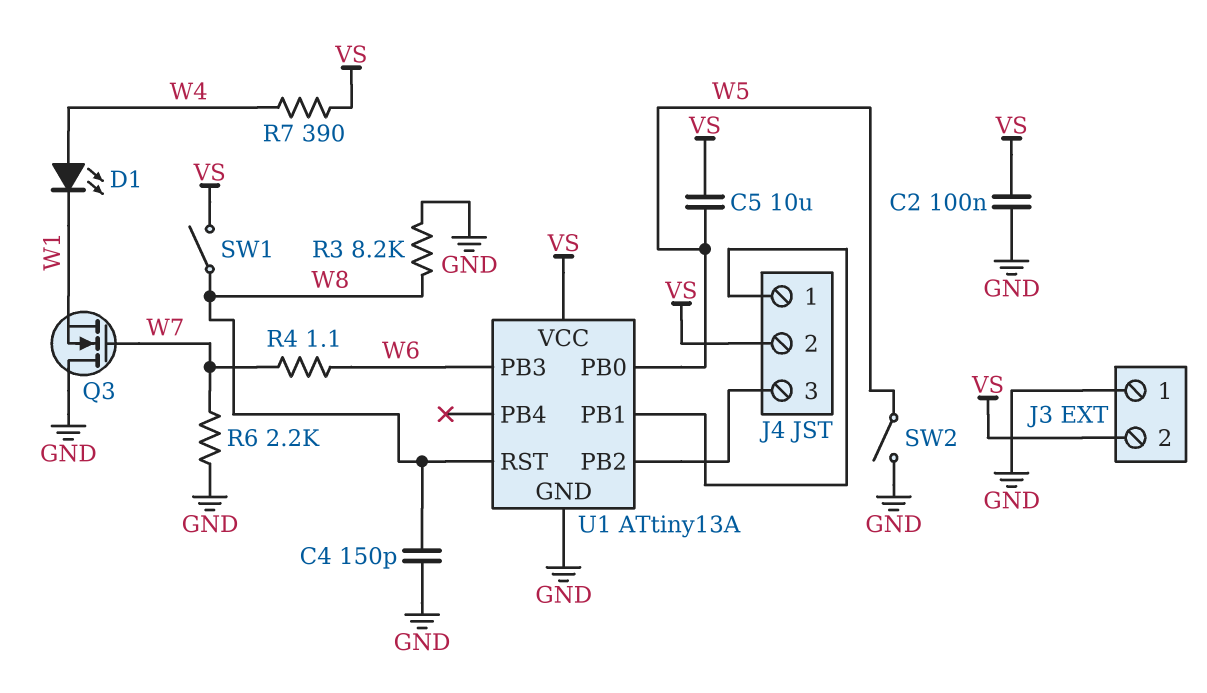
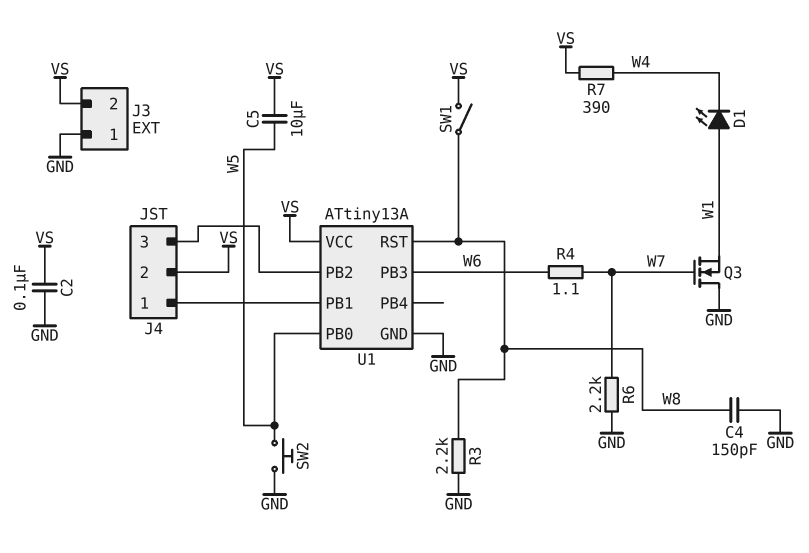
D1: LED (A W4, K W1) -> LED (A W1, K W4)
R3: 8.2k (GND, W8) -> 2.2k (GND, W8)
SW2: switch (GND, W5) -> button (GND, W5)

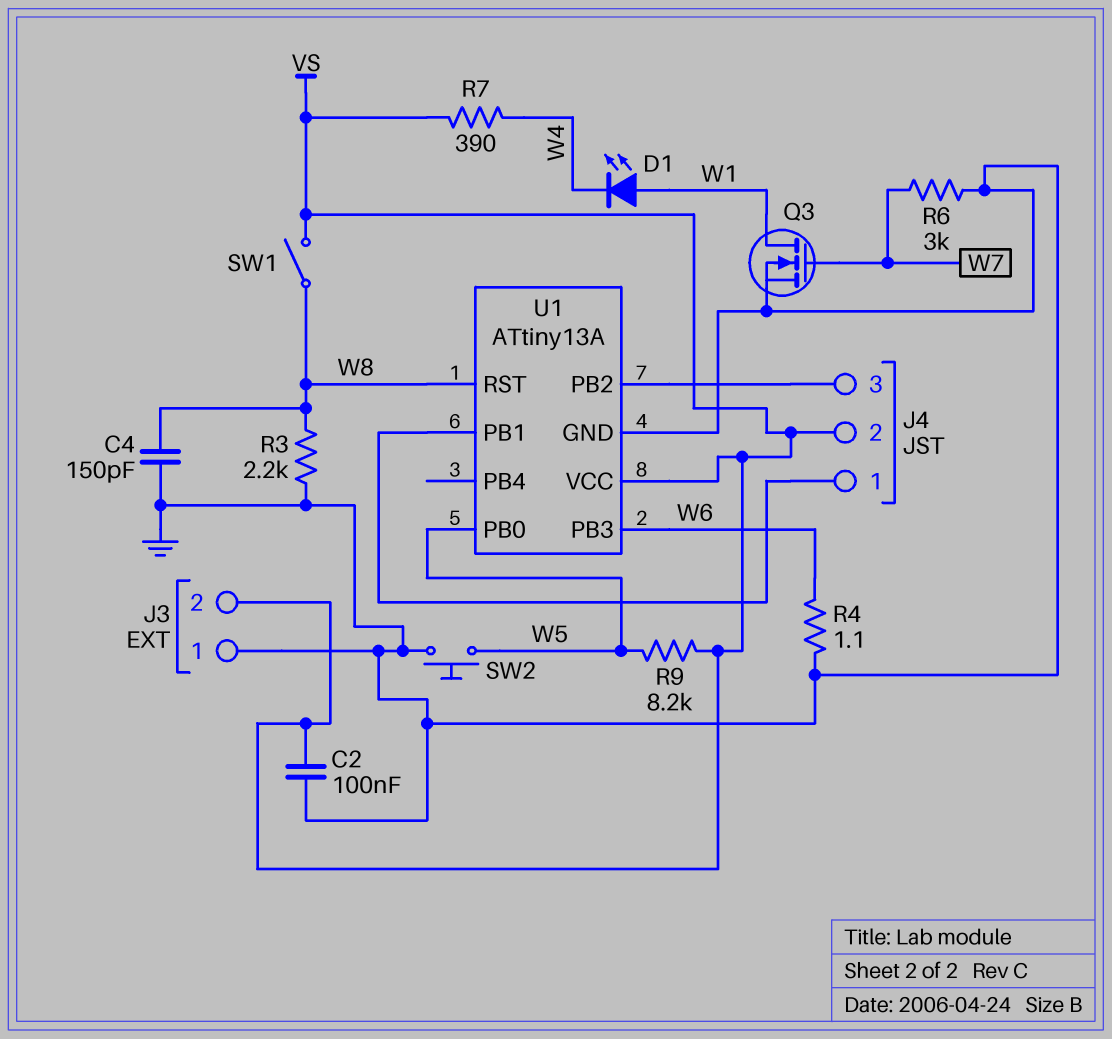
C5: 10uF (VS, W5) -> none
Q3: NMOS (G W7, D GND, S W1) -> NMOS (G W7, D W1, S GND)
R4: 1.1 (W6, W7) -> 1.1 (GND, W6)
R6: 2.2k (GND, W7) -> 3k (GND, W7)
R9: none -> 8.2k (VS, W5)

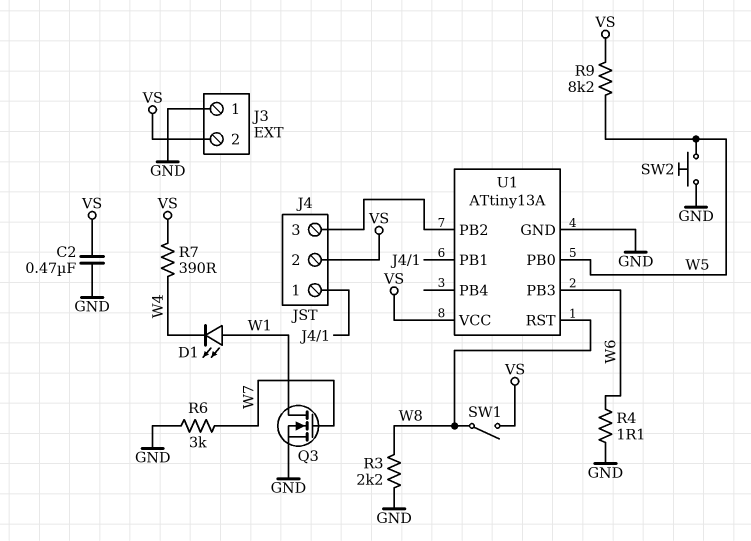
C2: 100nF (GND, VS) -> 470nF (GND, VS)
C4: 150pF (GND, W8) -> none

